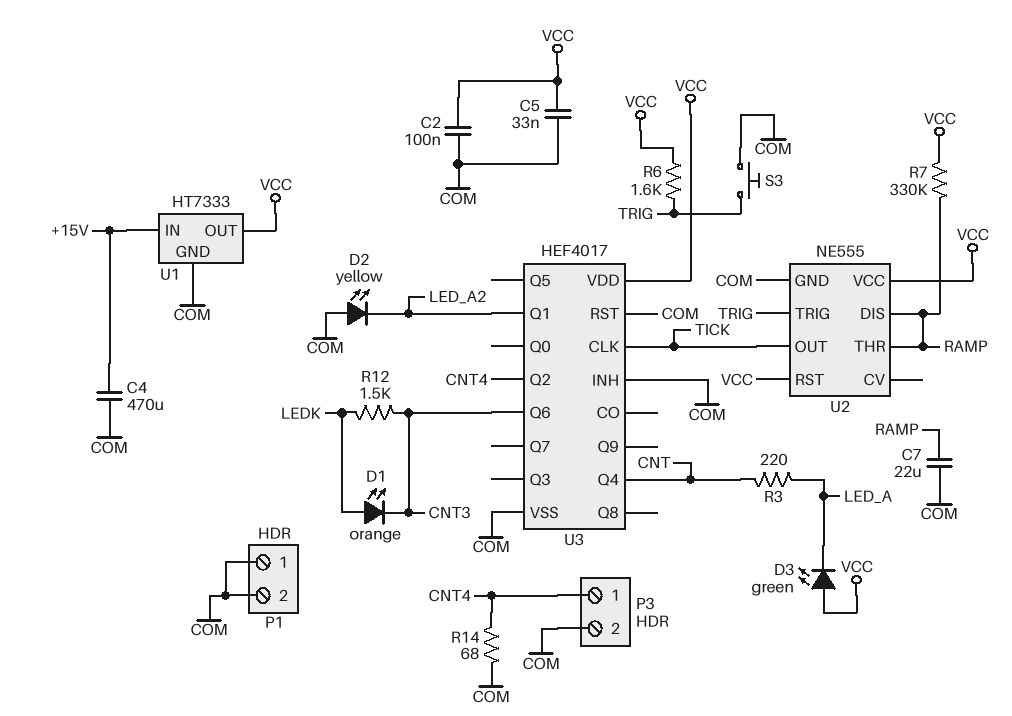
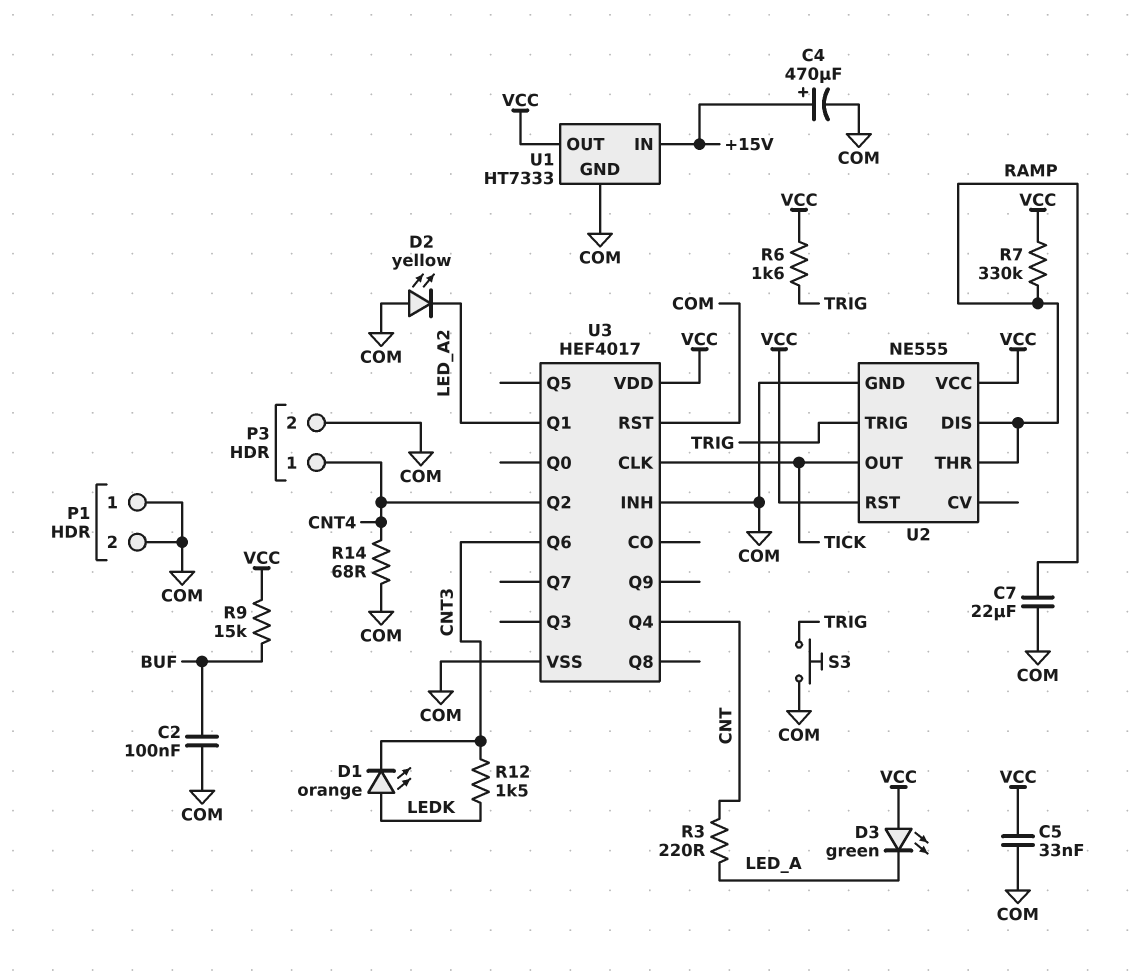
C2: 100nF (COM, VCC) -> 100nF (BUF, COM)
C4: 470uF (+15V, COM) -> 470uF (plus +15V, minus COM)
R9: none -> 15k (BUF, VCC)

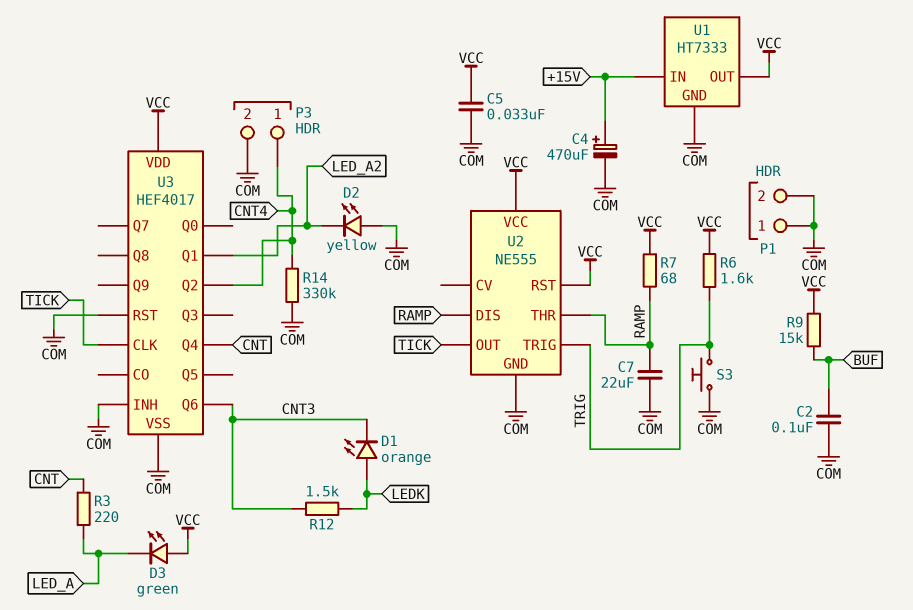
R7: 330k (RAMP, VCC) -> 68 (RAMP, VCC)
R14: 68 (CNT4, COM) -> 330k (CNT4, COM)

